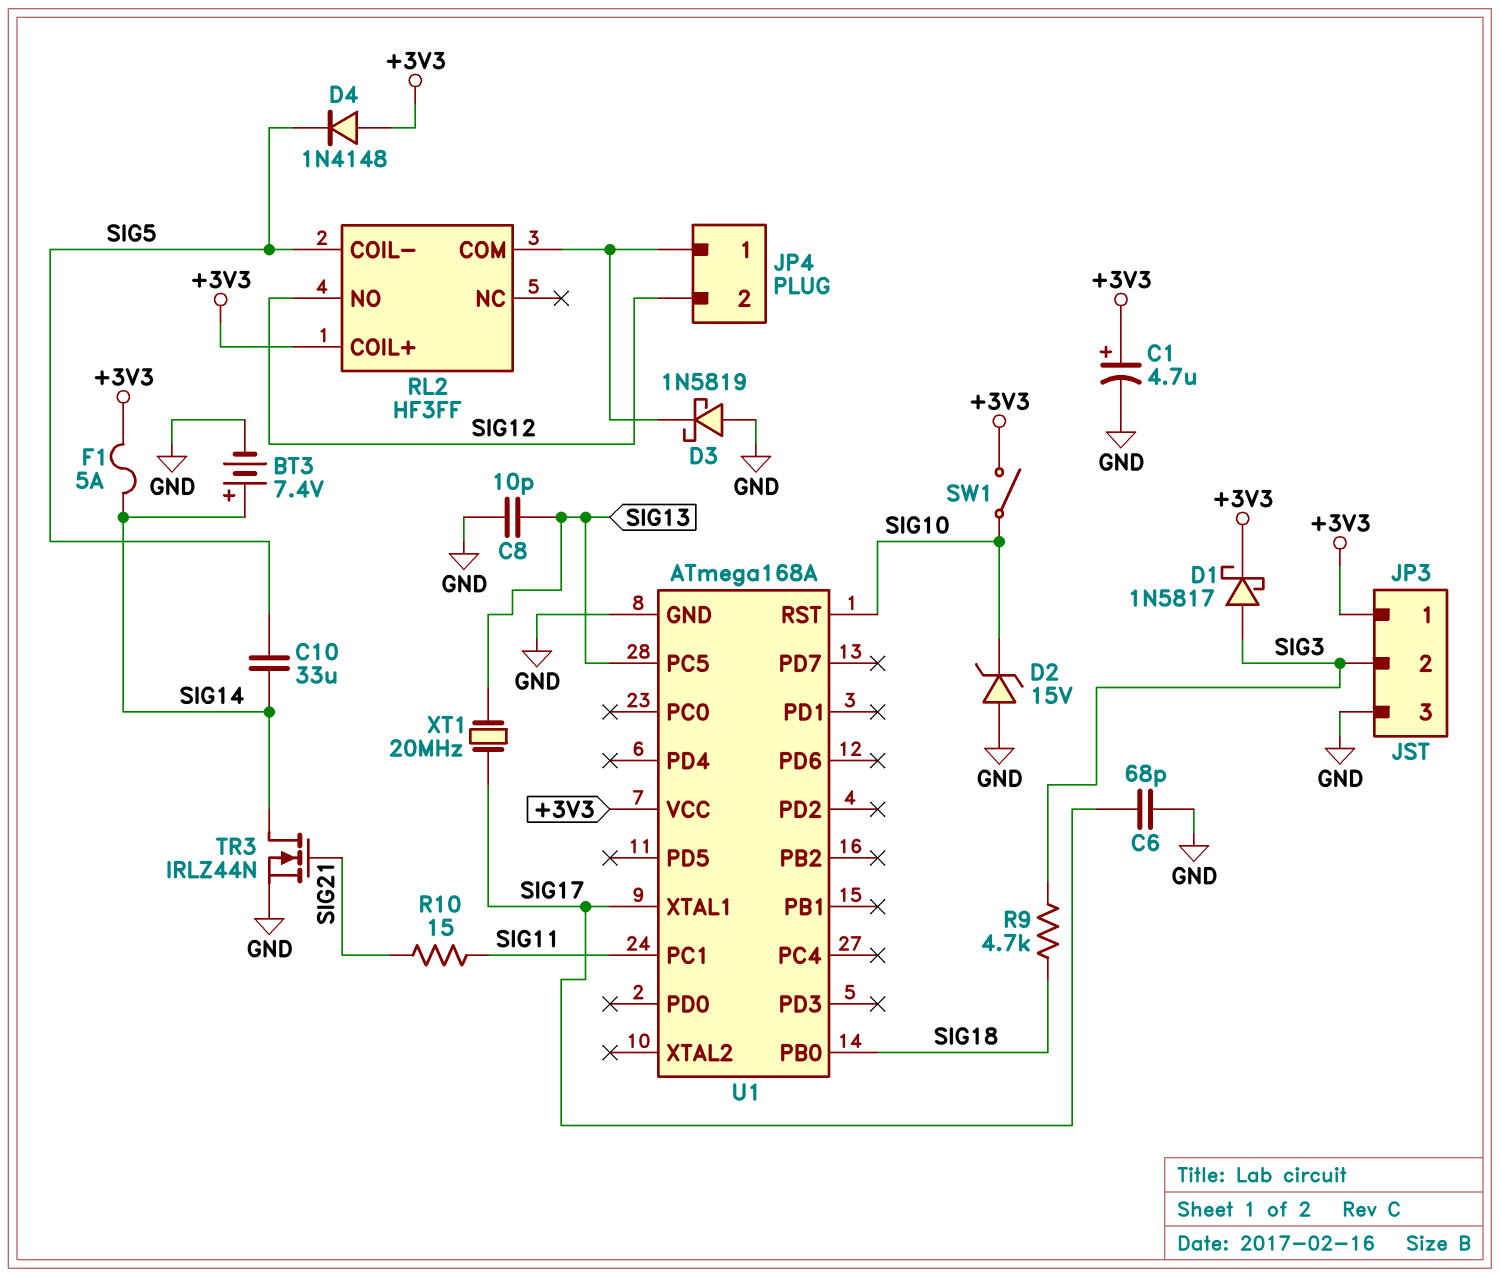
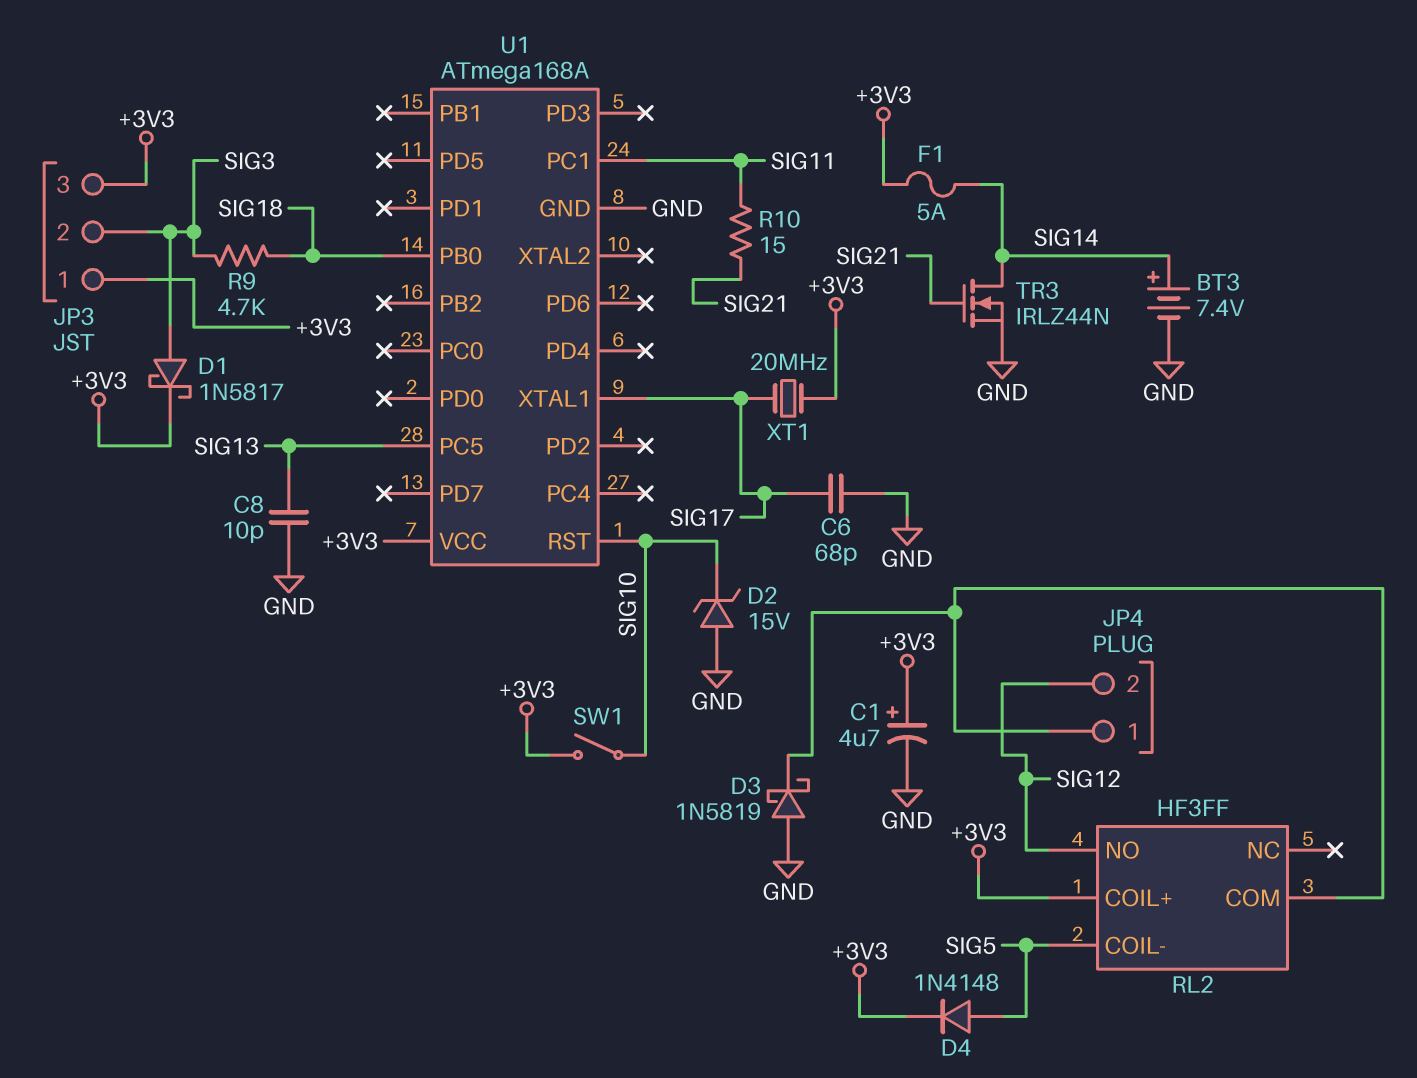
C10: 33uF (SIG5, SIG14) -> none
D4: diode 1N4148 (A +3V3, K SIG5) -> diode 1N4148 (A SIG5, K +3V3)
JP3 pin 3: GND -> +3V3
XT1: 20MHz (SIG13, SIG17) -> 20MHz (+3V3, SIG17)

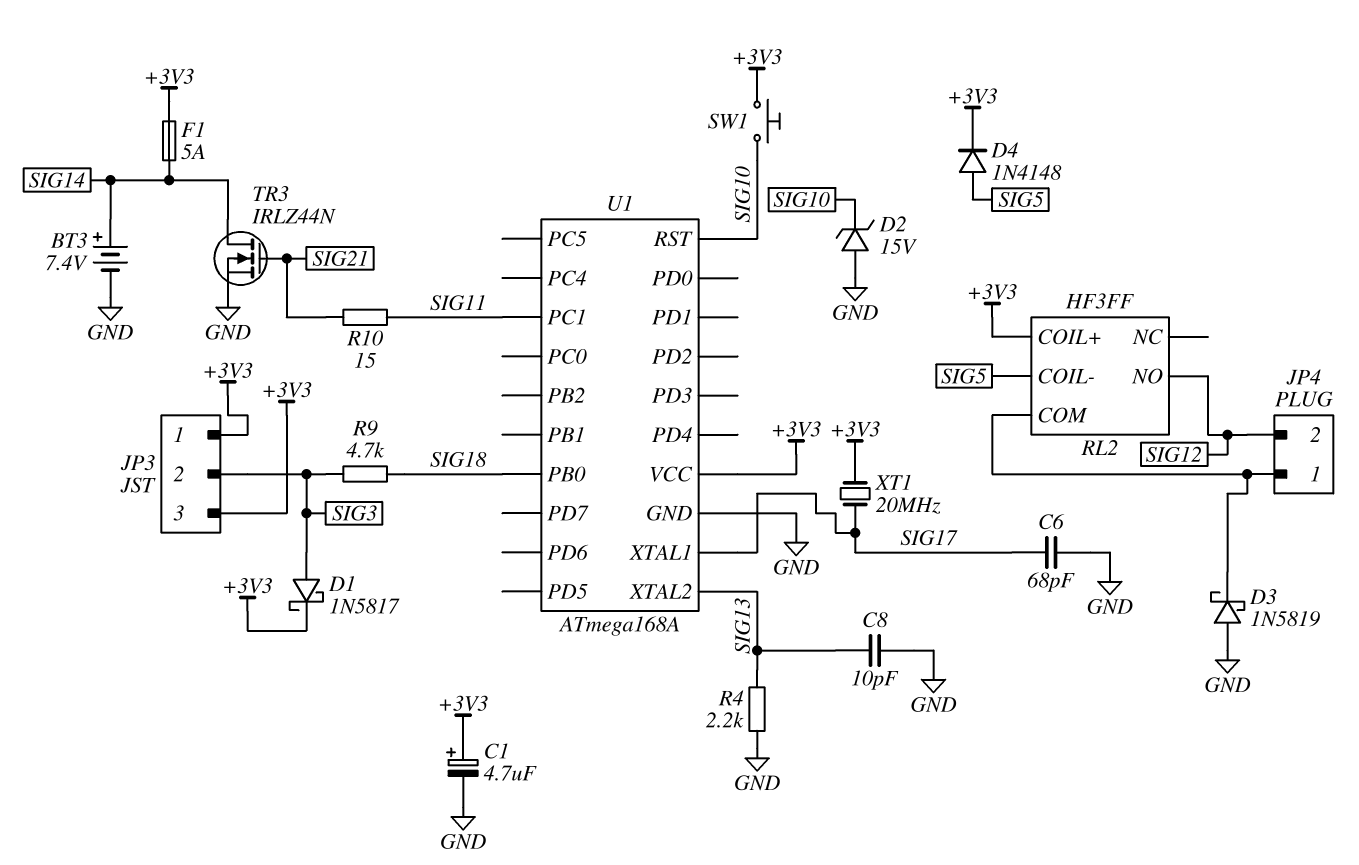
R4: none -> 2.2k (GND, SIG13)
SW1: switch (+3V3, SIG10) -> button (+3V3, SIG10)
U1 pin PC5: SIG13 -> none
U1 pin XTAL2: none -> SIG13

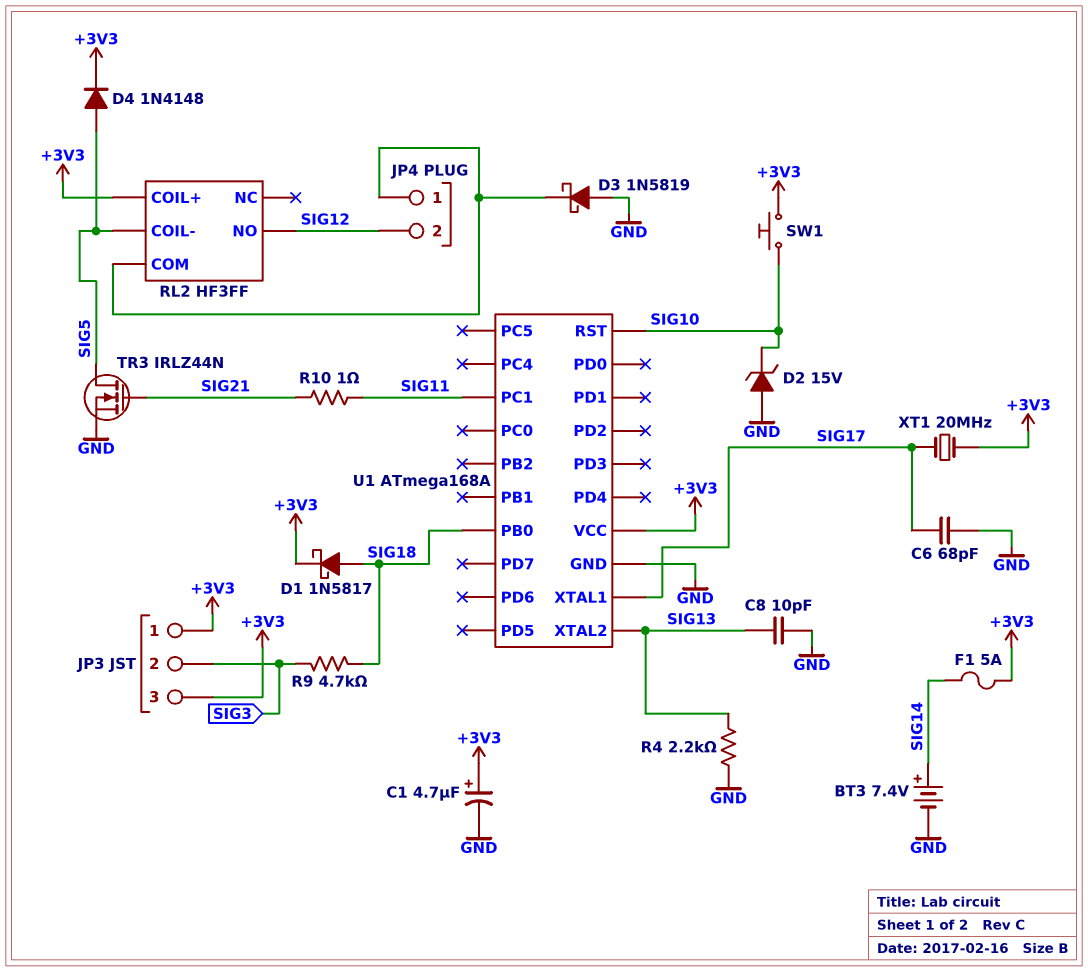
D1: schottky 1N5817 (A SIG3, K +3V3) -> schottky 1N5817 (A SIG18, K +3V3)
R10: 15 (SIG11, SIG21) -> 1 (SIG11, SIG21)
TR3: NMOS IRLZ44N (G SIG21, D SIG14, S GND) -> NMOS IRLZ44N (G SIG21, D SIG5, S GND)

